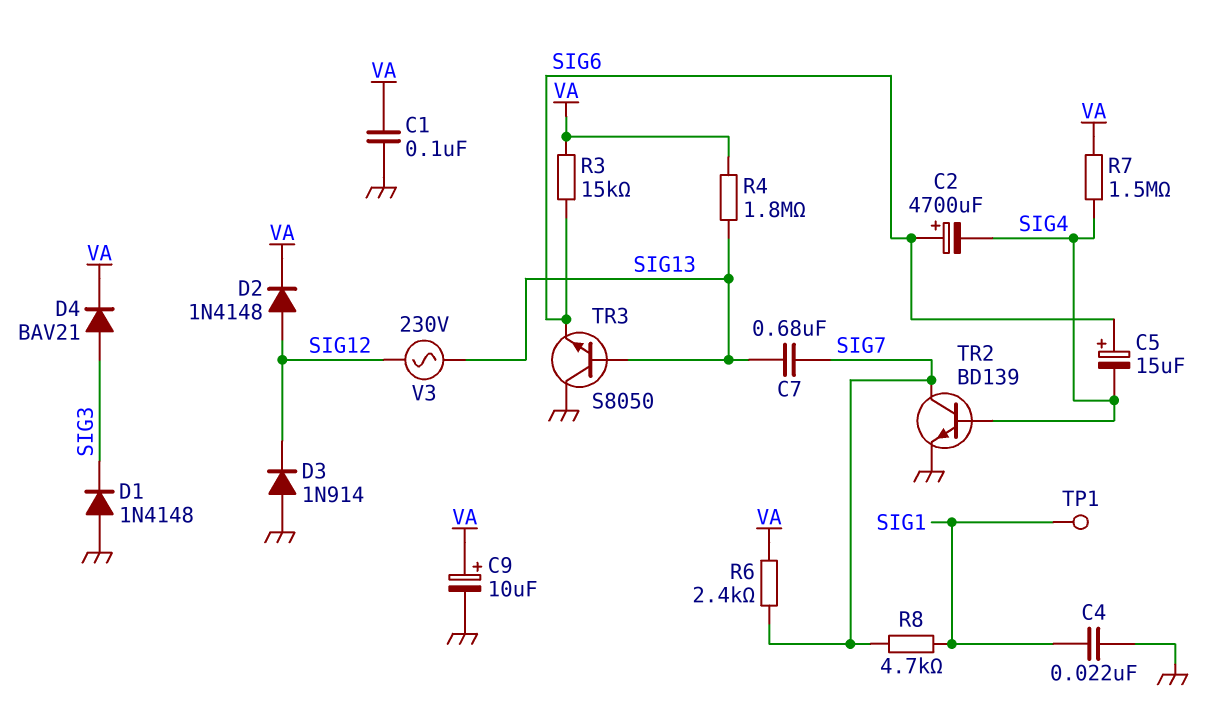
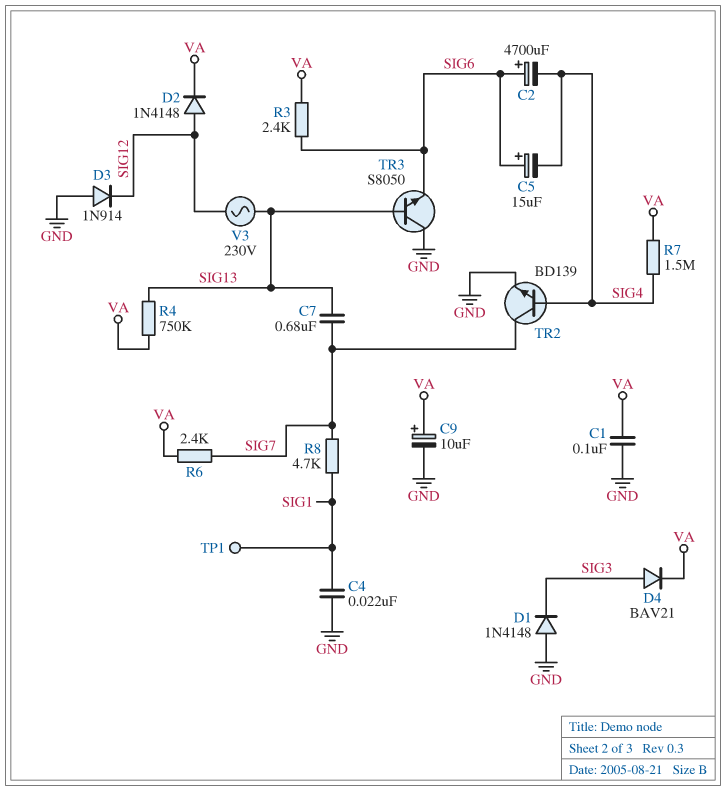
R3: 15k (SIG6, VA) -> 2.4k (SIG6, VA)
R4: 1.8M (SIG13, VA) -> 750k (SIG13, VA)

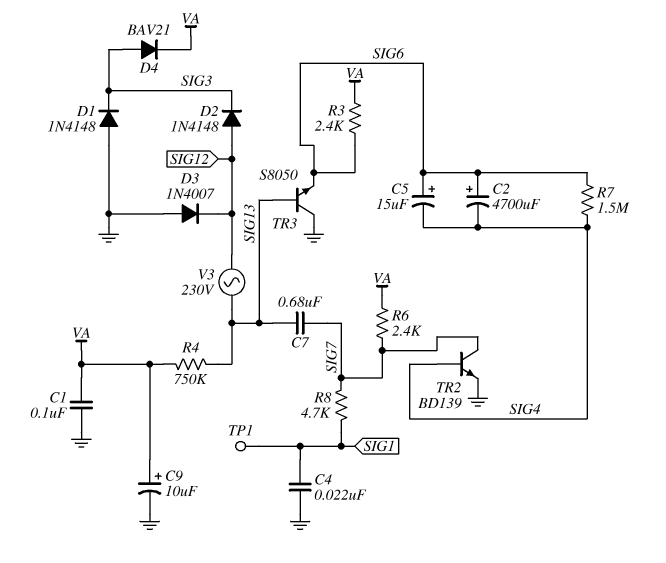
D2: diode 1N4148 (A SIG12, K VA) -> diode 1N4148 (A SIG12, K SIG3)
D3: diode 1N914 (A GND, K SIG12) -> diode 1N4007 (A GND, K SIG12)
R7: 1.5M (SIG4, VA) -> 1.5M (SIG4, SIG6)

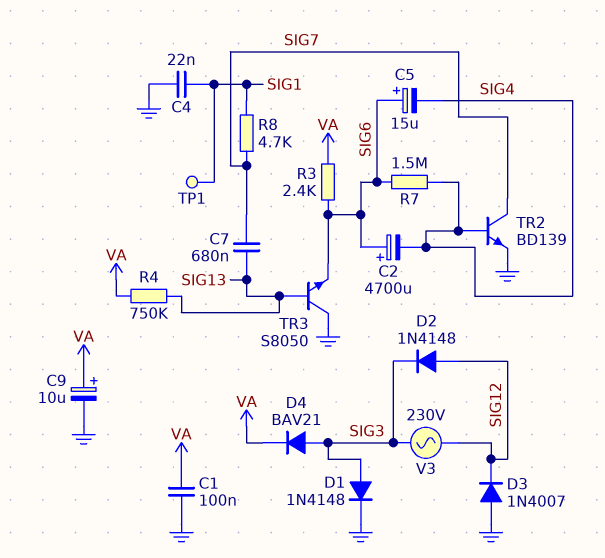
D1: diode 1N4148 (A GND, K SIG3) -> diode 1N4148 (A SIG3, K GND)
R6: 2.4k (SIG7, VA) -> none
V3: AC 230V (SIG12, SIG13) -> AC 230V (SIG3, SIG12)

